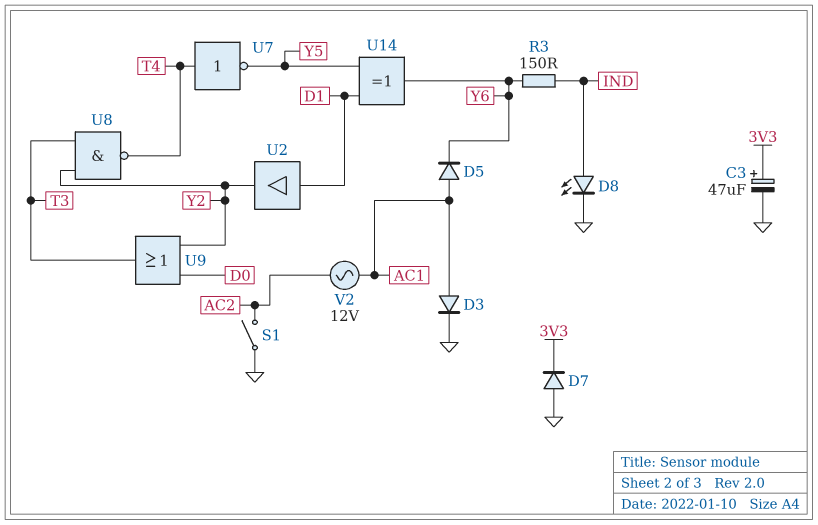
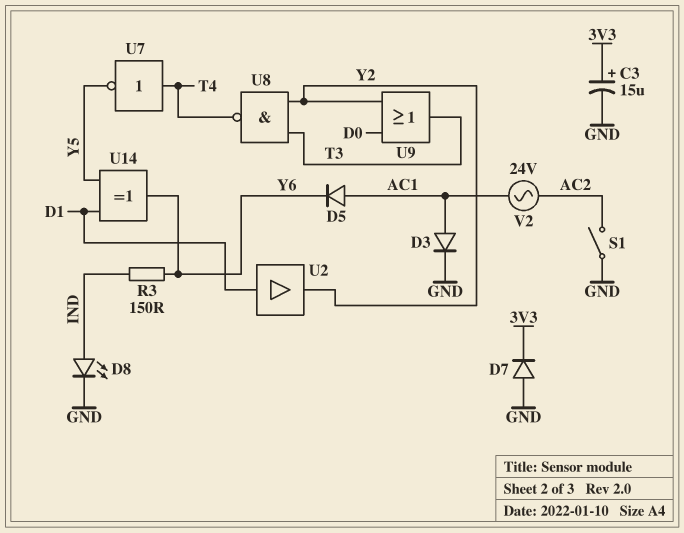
C3: 47uF (plus 3V3, minus GND) -> 15uF (plus 3V3, minus GND)
V2: AC 12V (AC1, AC2) -> AC 24V (AC1, AC2)

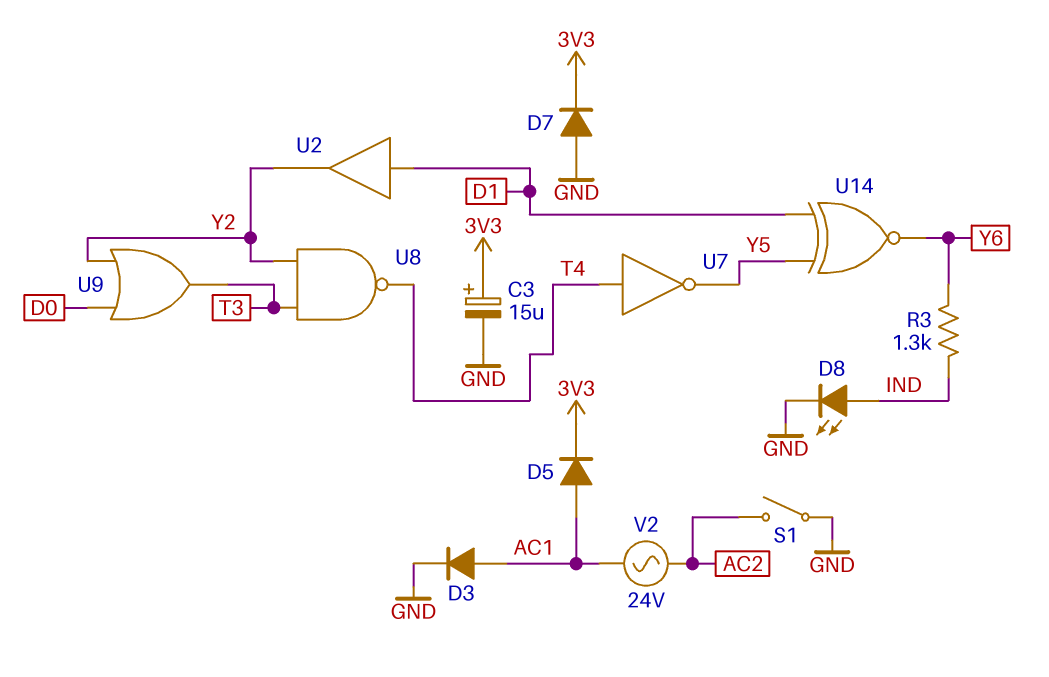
D5: diode (A AC1, K Y6) -> diode (A AC1, K 3V3)
R3: 150 (IND, Y6) -> 1.3k (IND, Y6)
U14: XOR (in D1, in Y5, out Y6) -> XNOR (in D1, in Y5, out Y6)

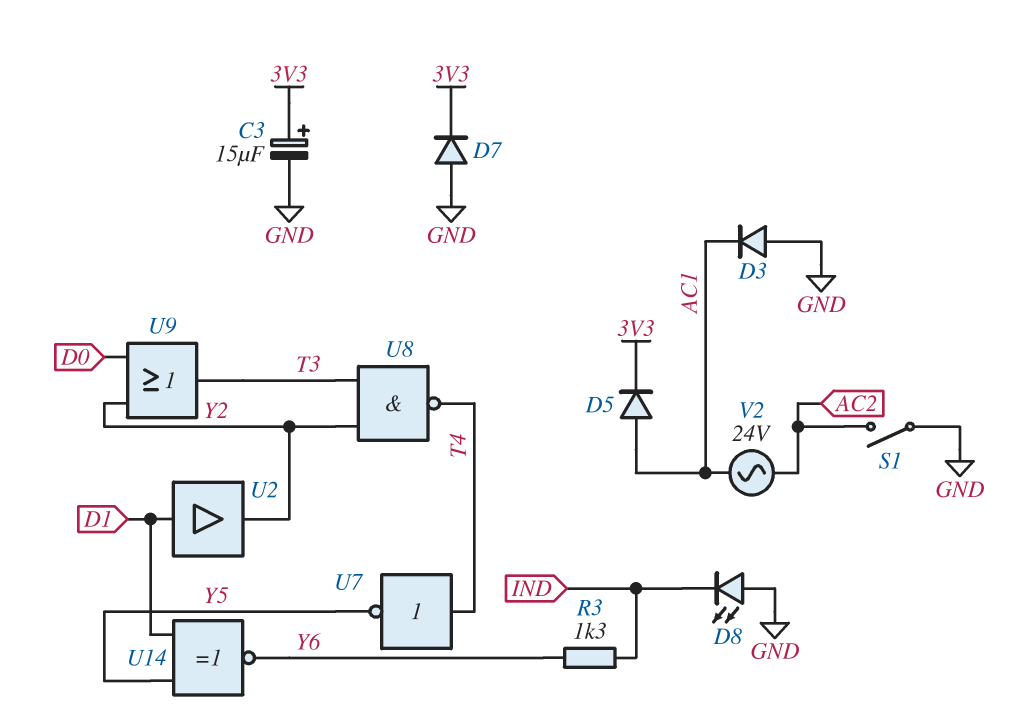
D3: diode (A AC1, K GND) -> diode (A GND, K AC1)
D8: LED (A IND, K GND) -> LED (A GND, K IND)

